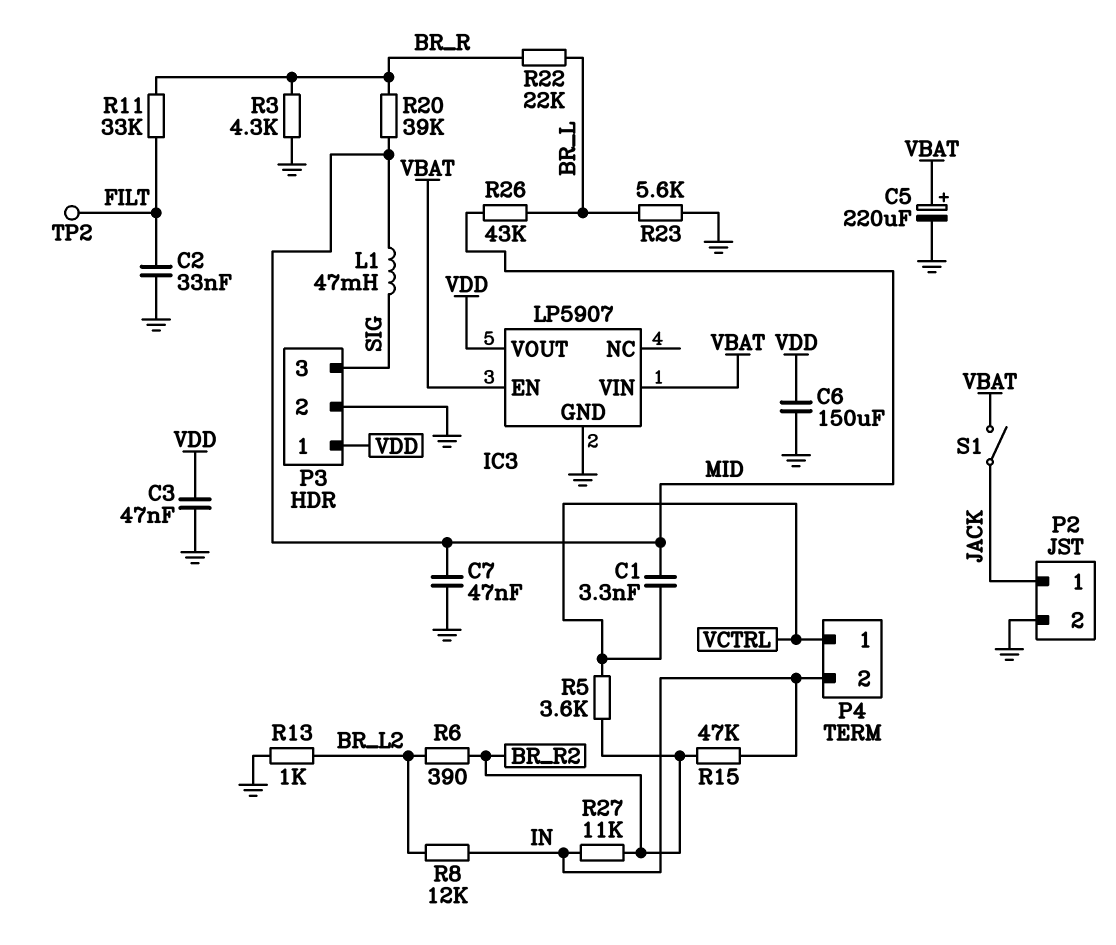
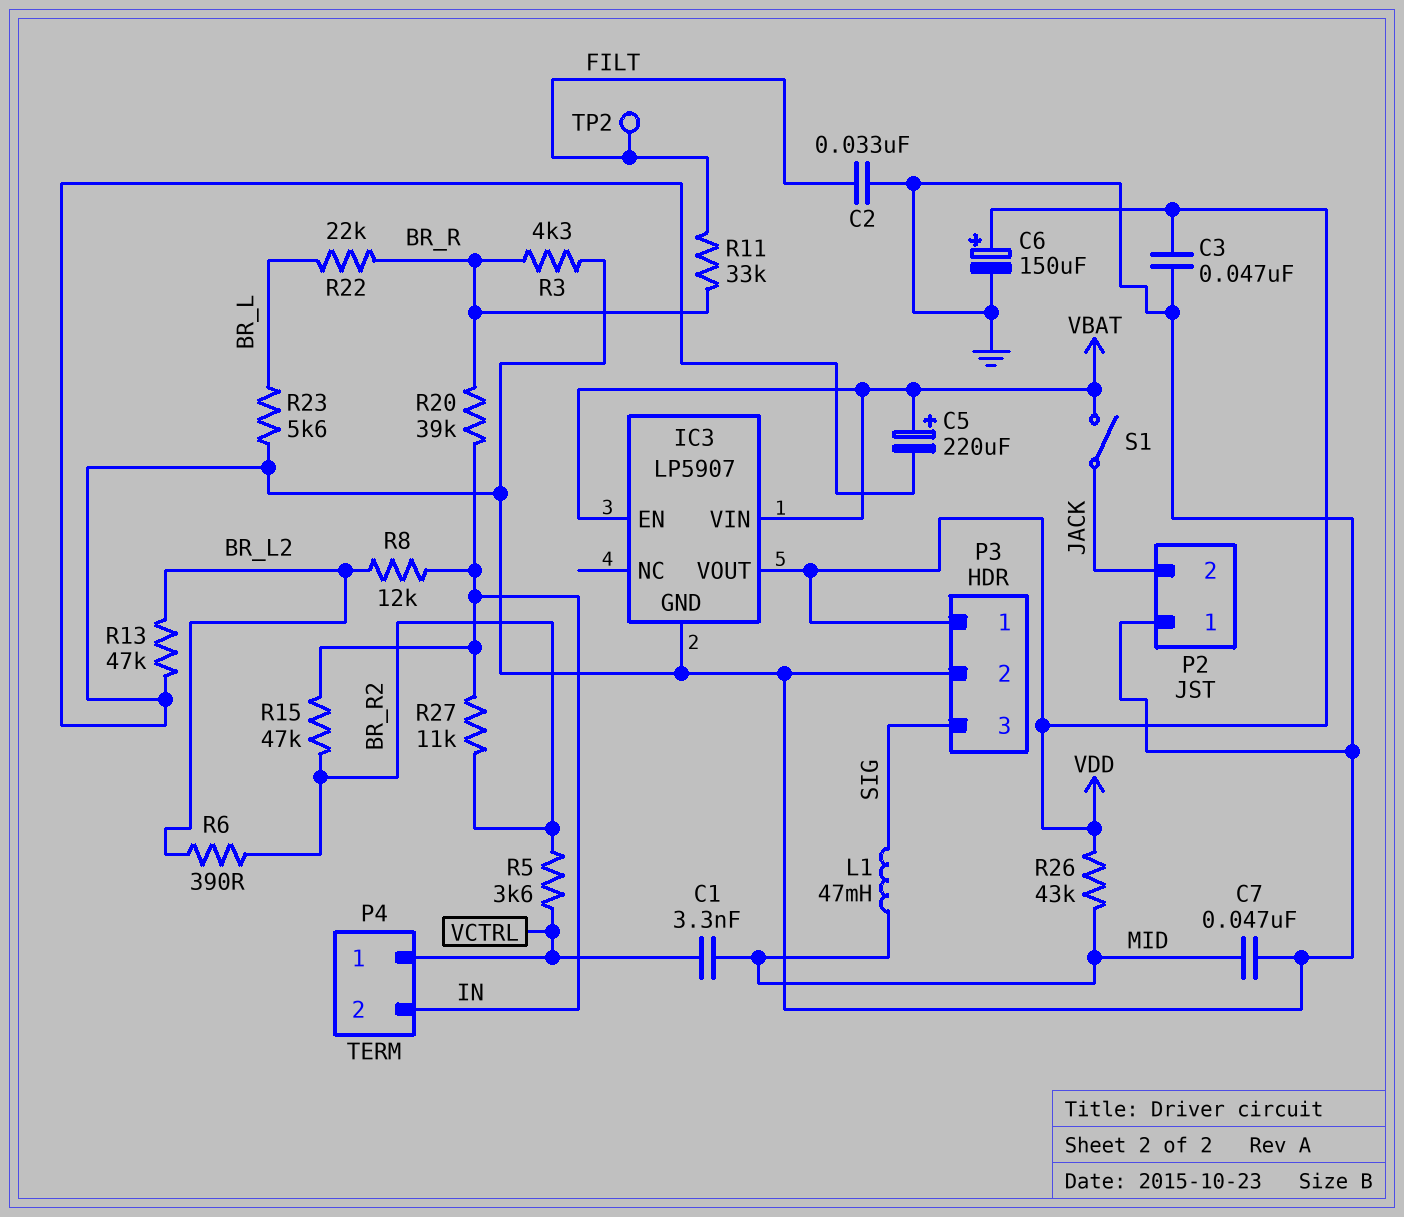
C6: 150uF (GND, VDD) -> 150uF (plus VDD, minus GND)
P2 pin 1: JACK -> GND
P2 pin 2: GND -> JACK
R13: 1k (BR_L2, GND) -> 47k (BR_L2, GND)
R20: 39k (BR_R, MID) -> 39k (BR_R, IN)
R26: 43k (BR_L, MID) -> 43k (MID, VDD)

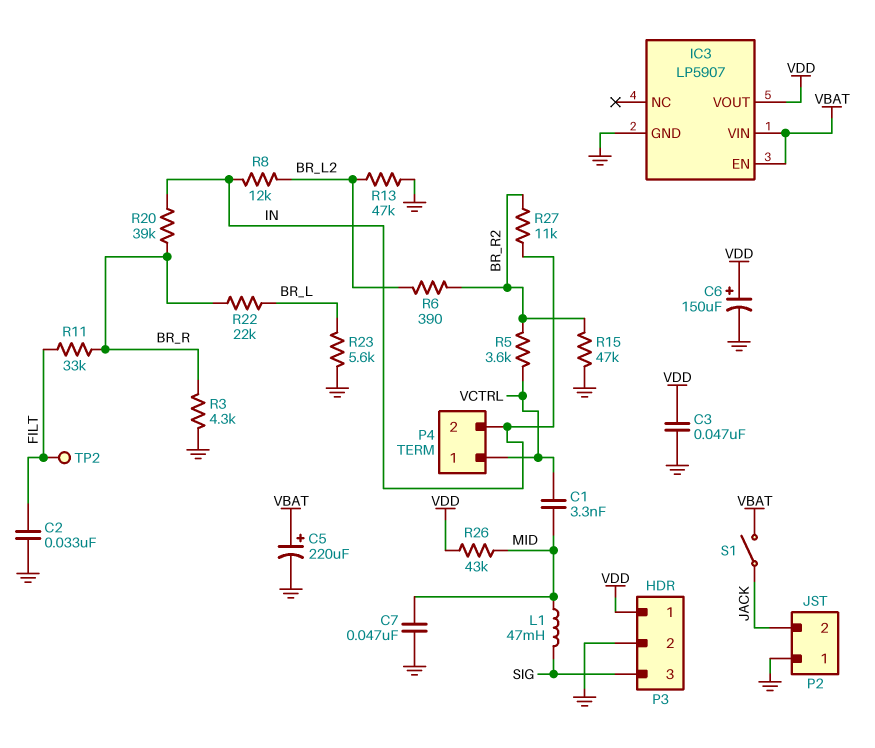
R15: 47k (BR_R2, IN) -> 47k (BR_R2, GND)

